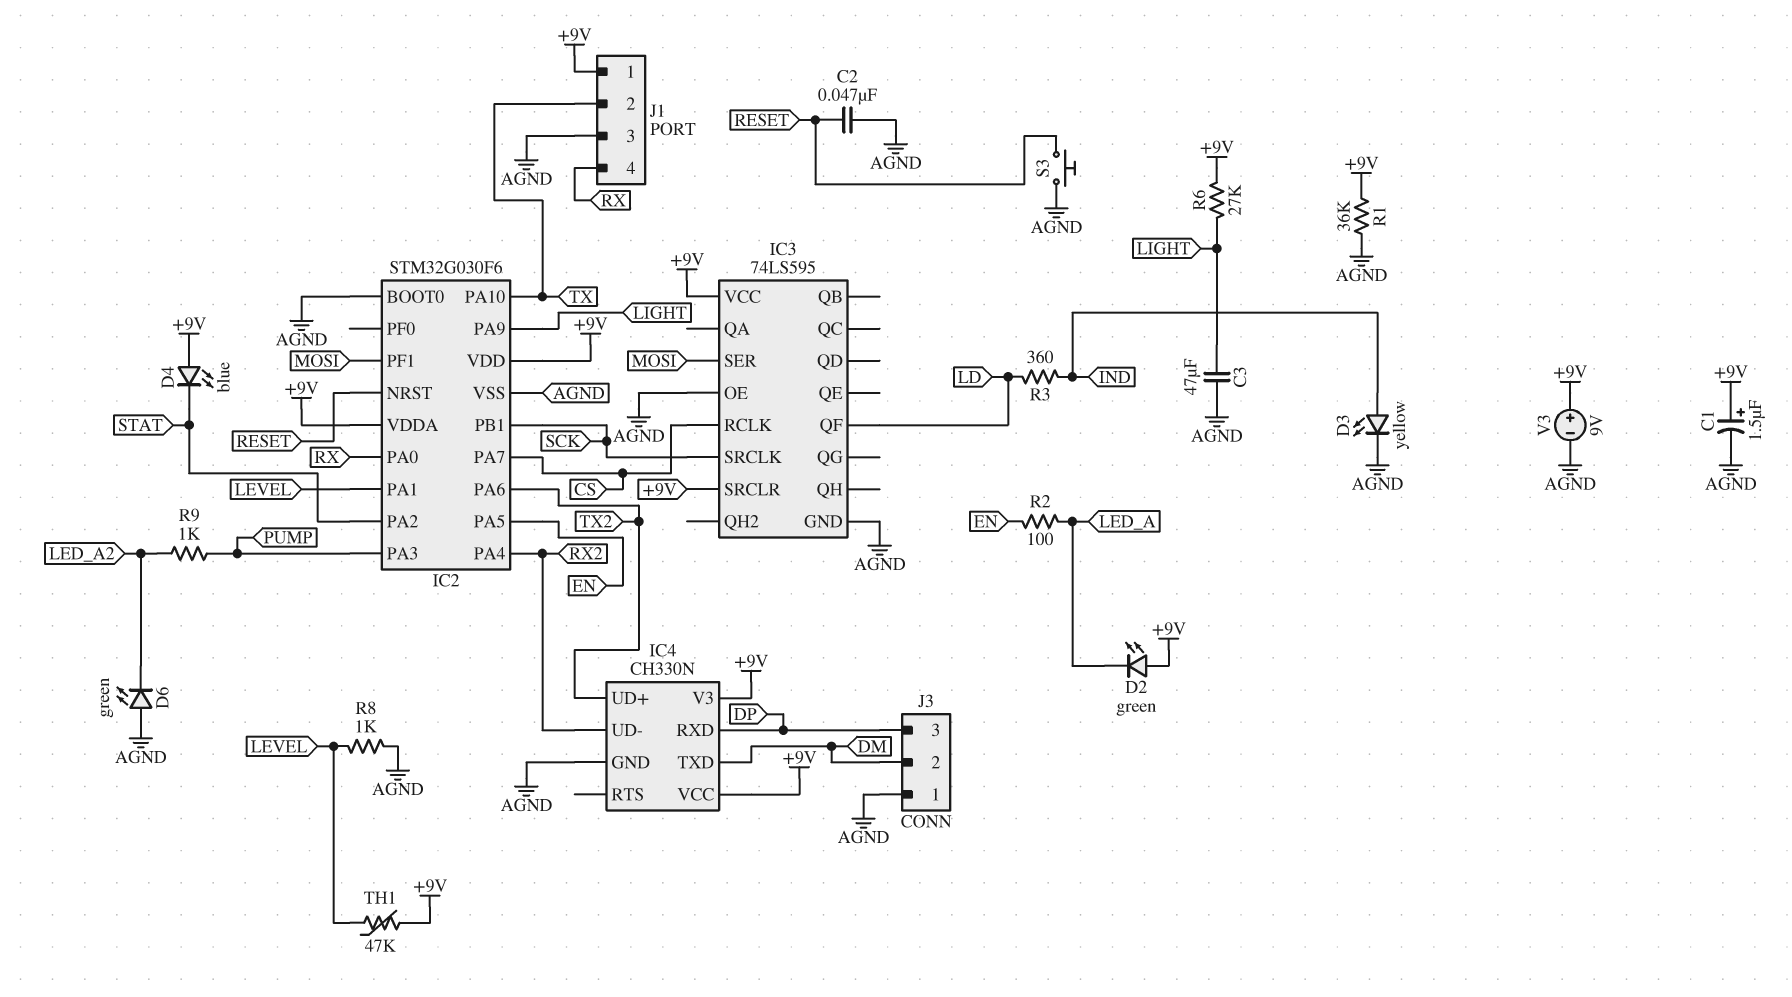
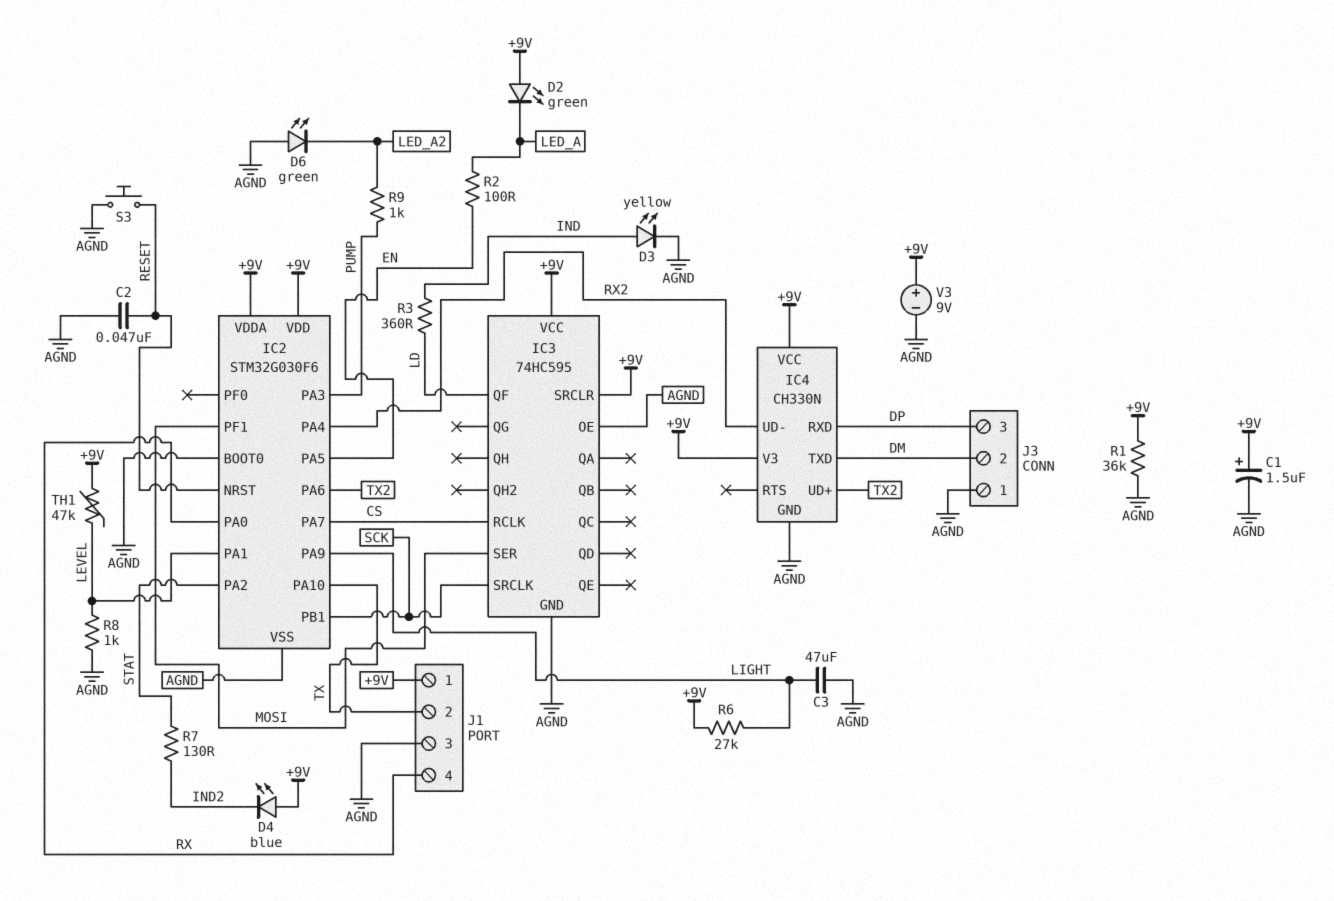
D4: LED blue (A +9V, K STAT) -> LED blue (A +9V, K IND2)
IC3: 74LS595 -> 74HC595
R7: none -> 130 (IND2, STAT)

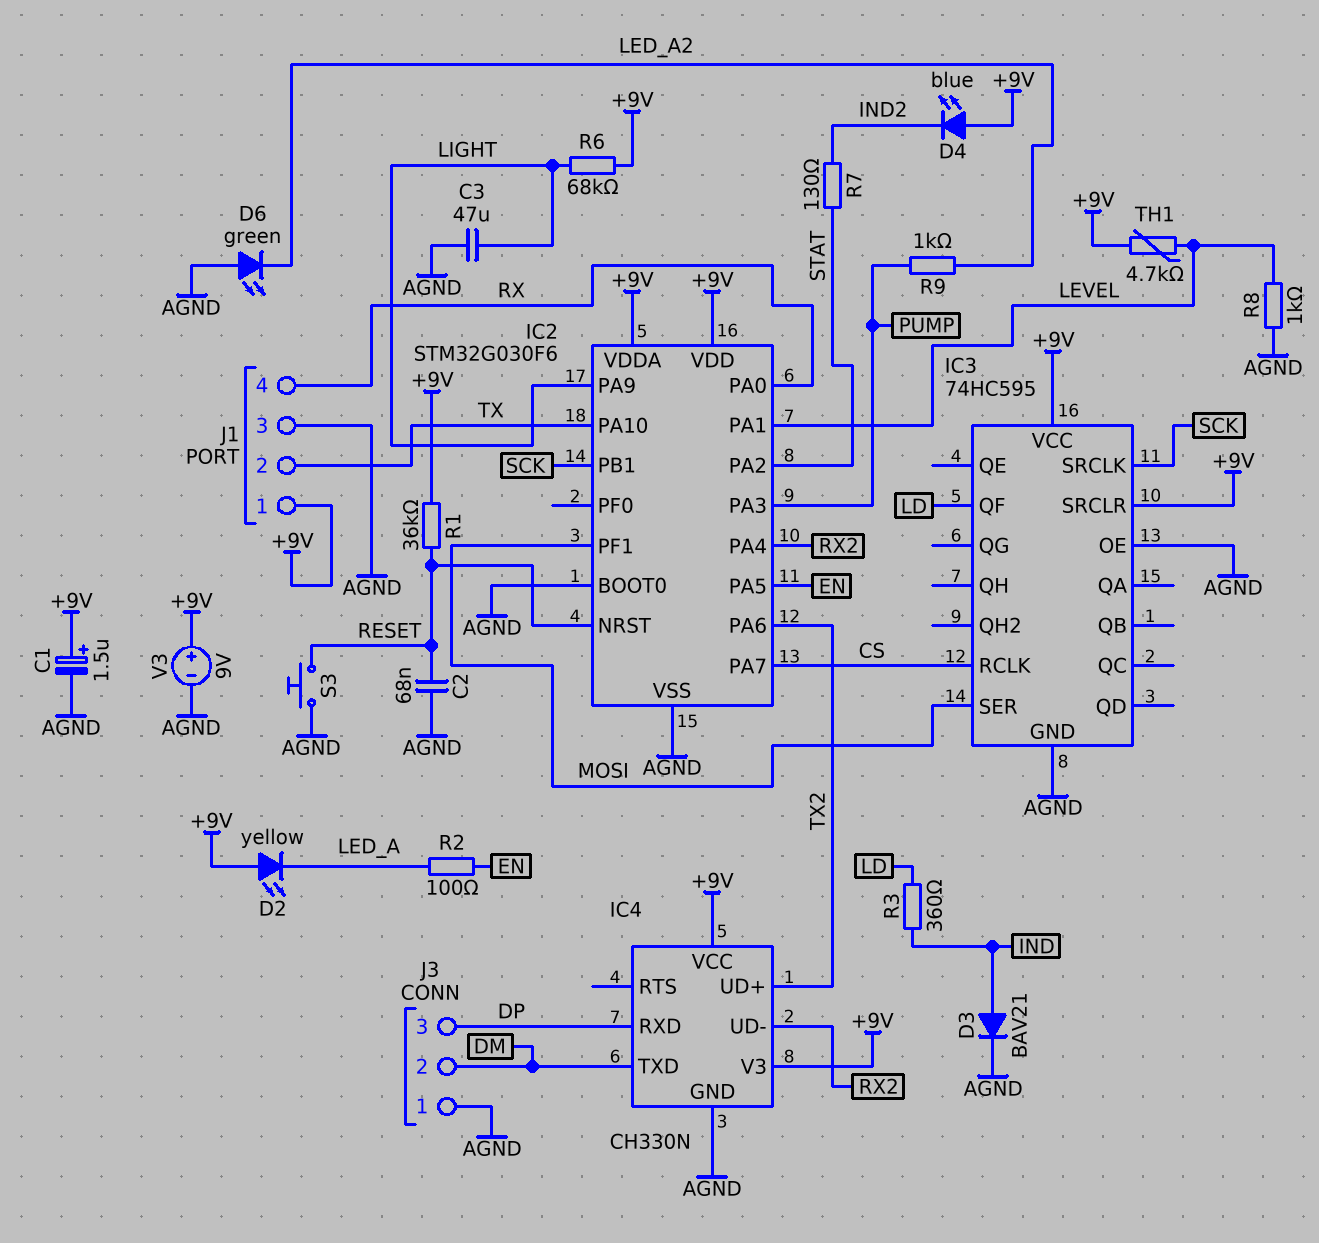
C2: 47nF (AGND, RESET) -> 68nF (AGND, RESET)
D2: LED green (A +9V, K LED_A) -> LED yellow (A +9V, K LED_A)
D3: LED yellow (A IND, K AGND) -> diode BAV21 (A IND, K AGND)
R1: 36k (+9V, AGND) -> 36k (+9V, RESET)
R6: 27k (+9V, LIGHT) -> 68k (+9V, LIGHT)
TH1: 47k (+9V, LEVEL) -> 4.7k (+9V, LEVEL)

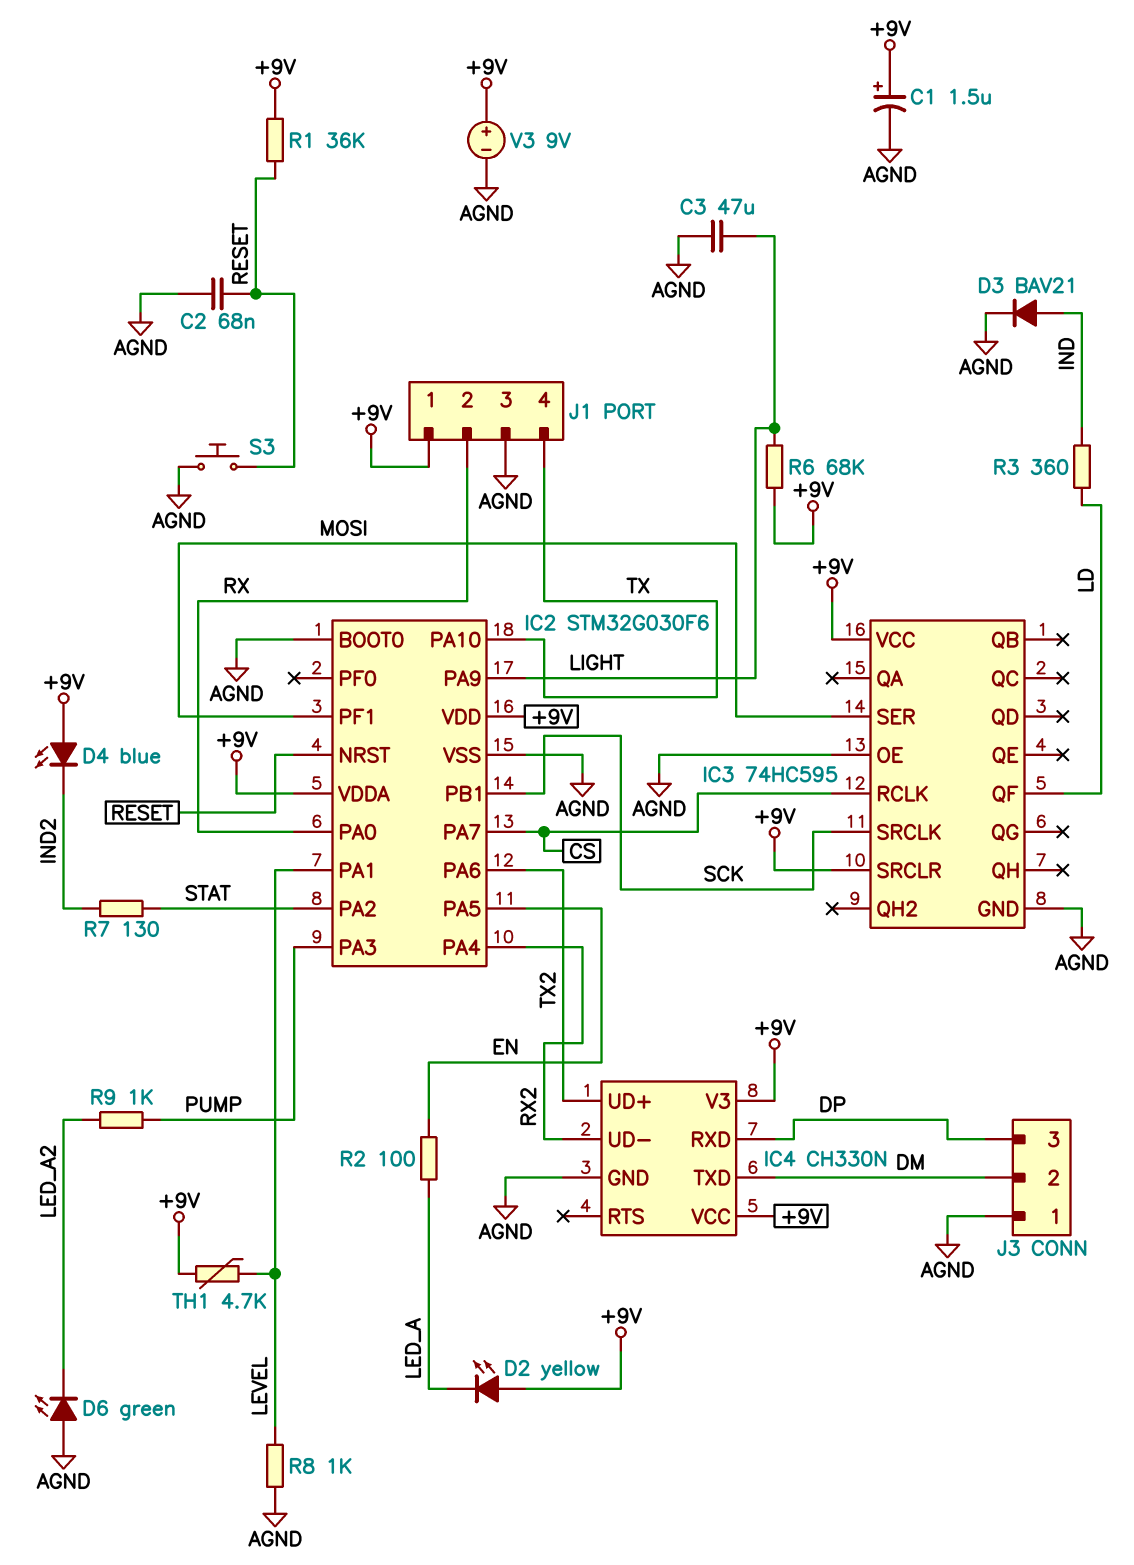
J1 pin 2: TX -> RX
J1 pin 4: RX -> TX

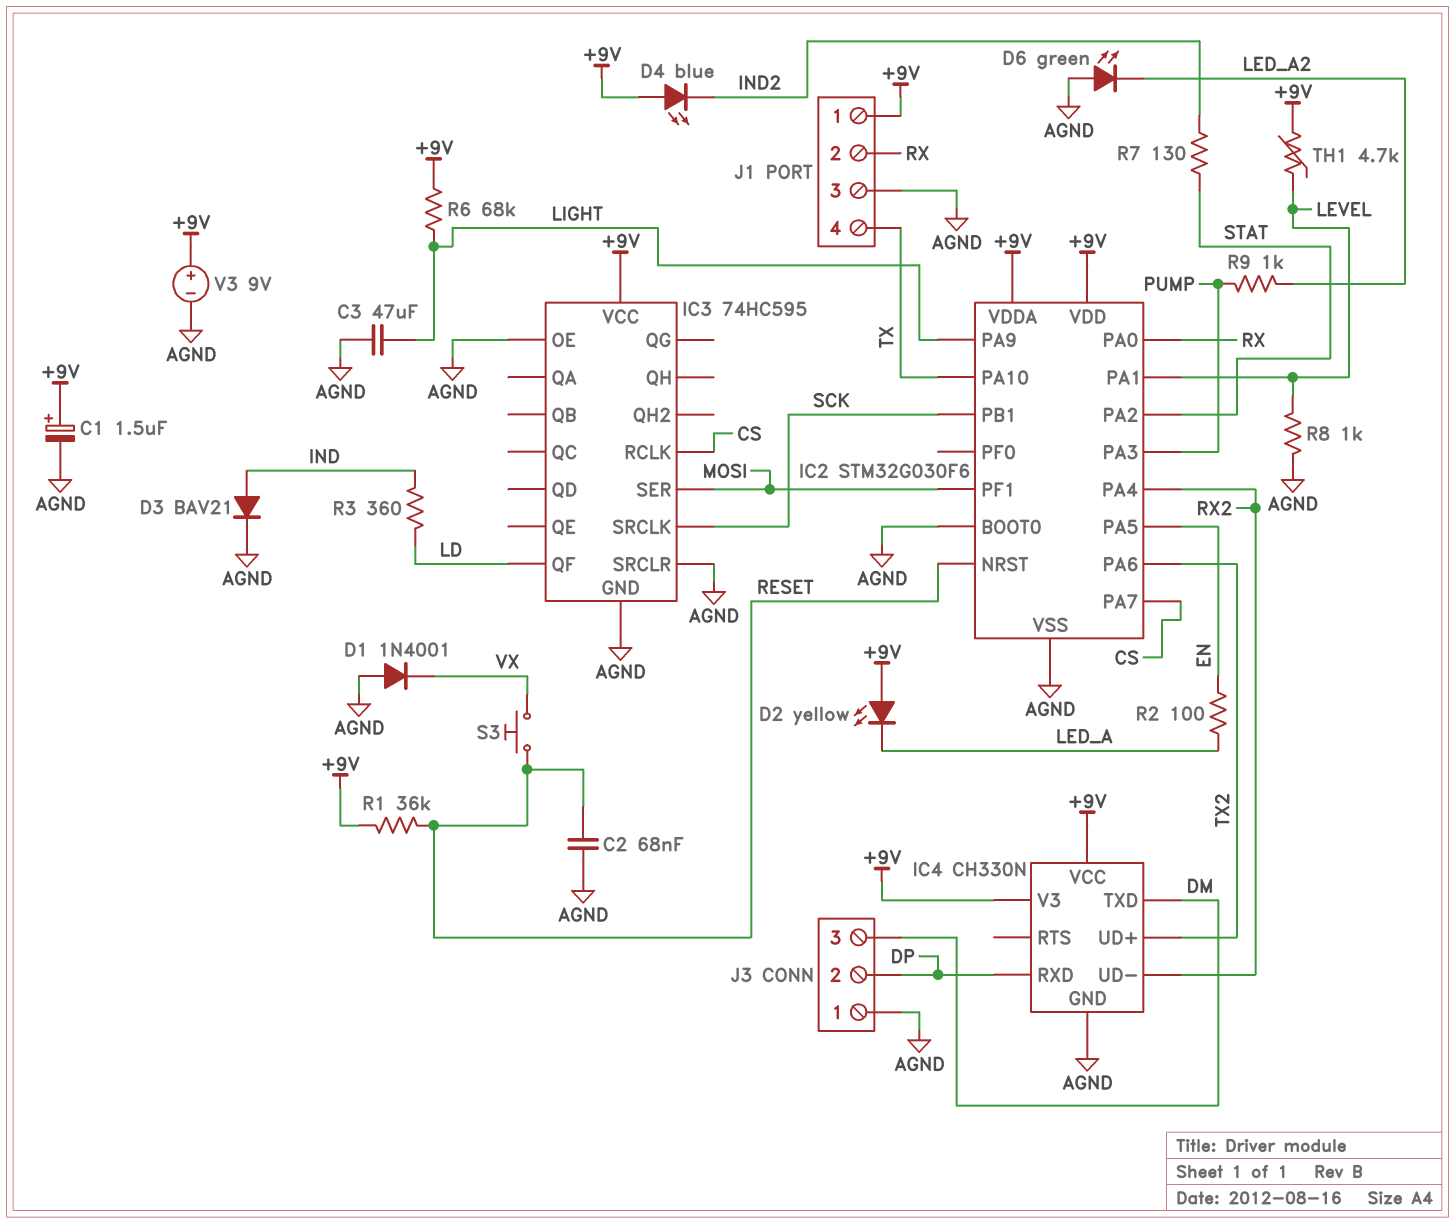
D1: none -> diode 1N4001 (A AGND, K VX)
IC3 pin SRCLR: +9V -> AGND
J3 pin 2: DM -> DP
J3 pin 3: DP -> DM
S3: button (AGND, RESET) -> button (RESET, VX)

